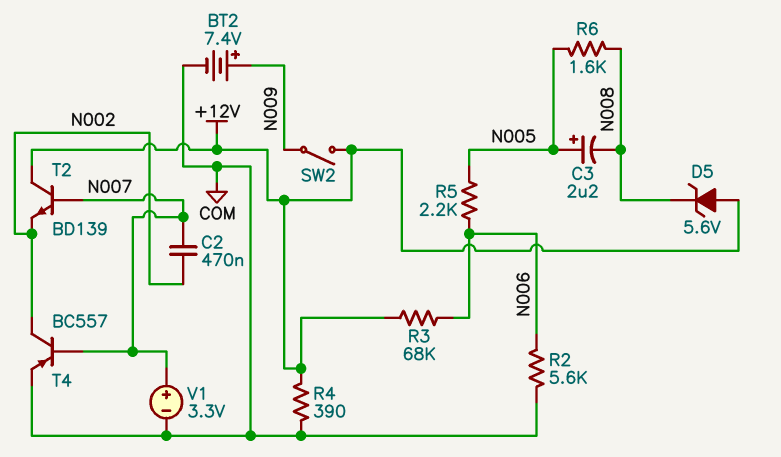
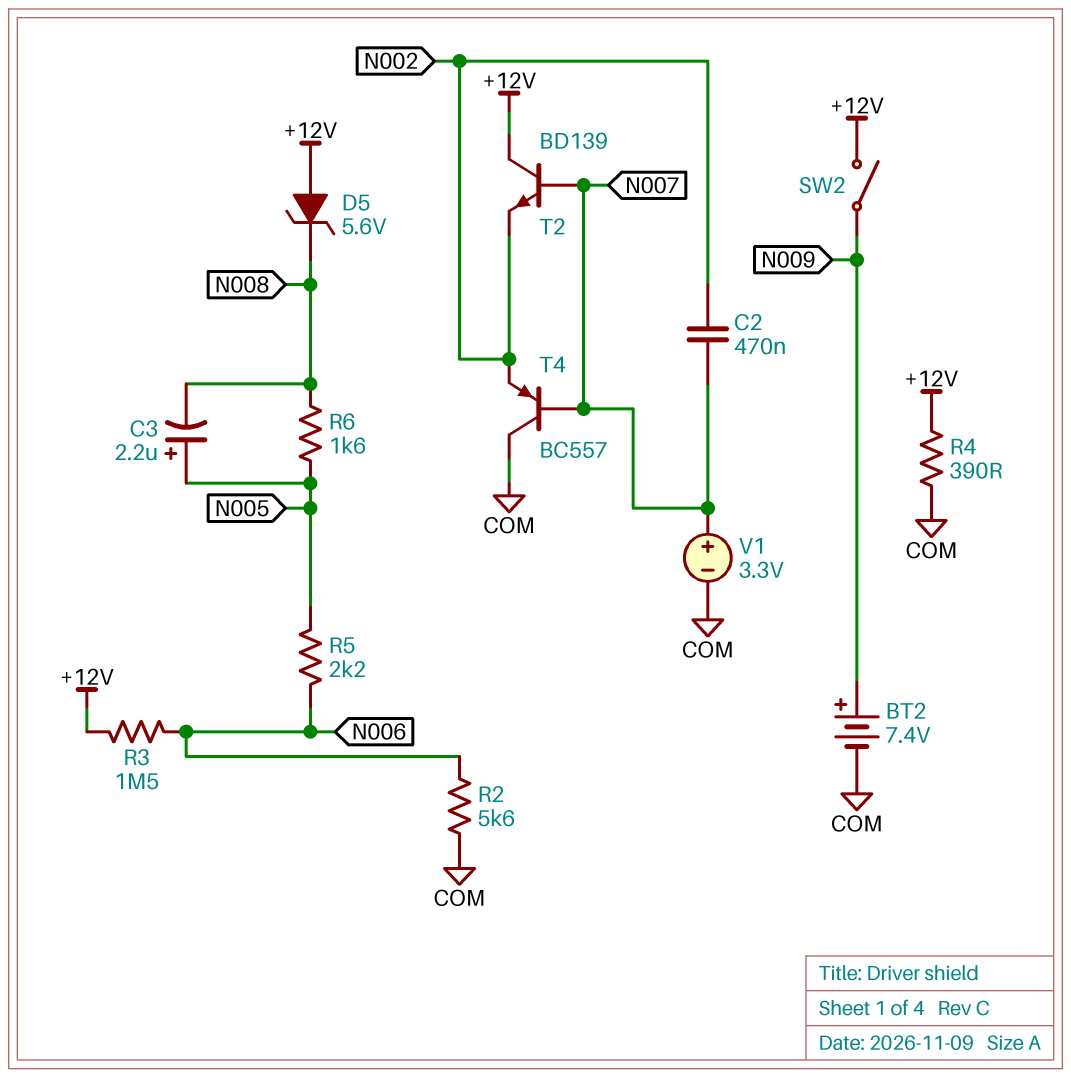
R3: 68k (+12V, N006) -> 1.5M (+12V, N006)
T4: PNP BC557 (B N007, C N002, E COM) -> PNP BC557 (B N007, C COM, E N002)

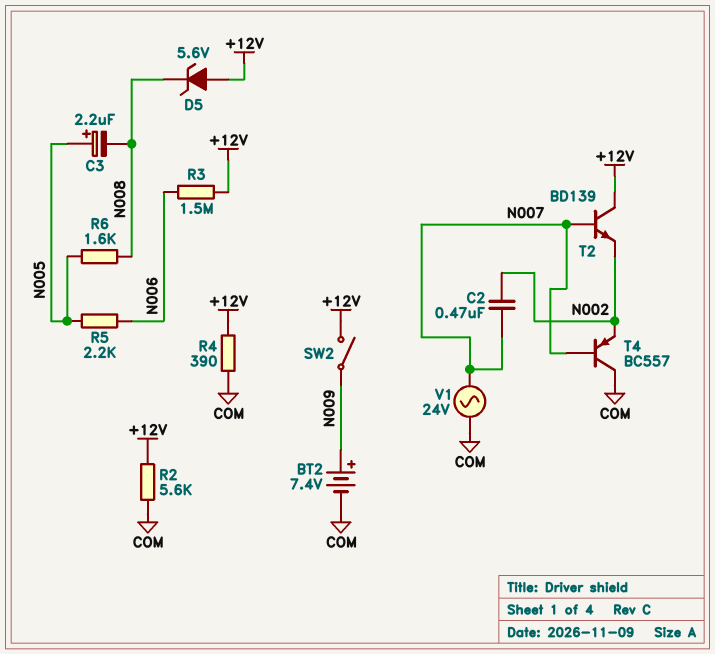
R2: 5.6k (COM, N006) -> 5.6k (+12V, COM)
V1: 3.3V (plus N007, minus COM) -> AC 24V (COM, N007)

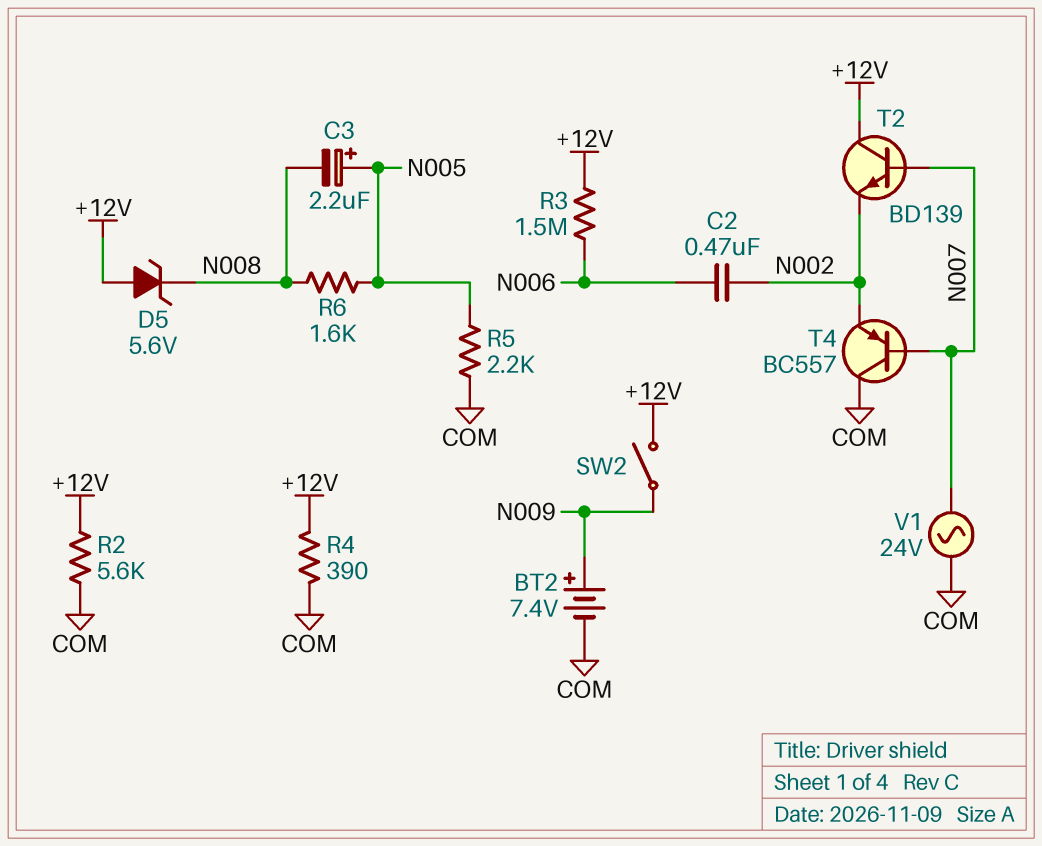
C2: 470nF (N002, N007) -> 470nF (N002, N006)
R5: 2.2k (N005, N006) -> 2.2k (COM, N005)

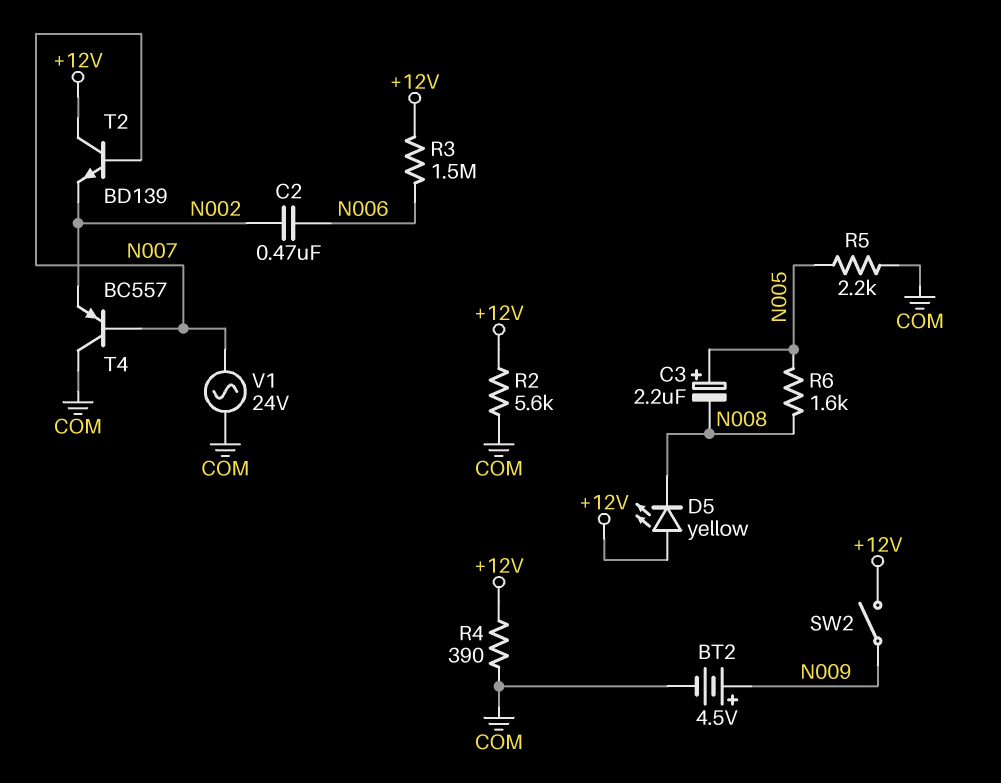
BT2: 7.4V (plus N009, minus COM) -> 4.5V (plus N009, minus COM)
D5: zener 5.6V (A +12V, K N008) -> LED yellow (A +12V, K N008)

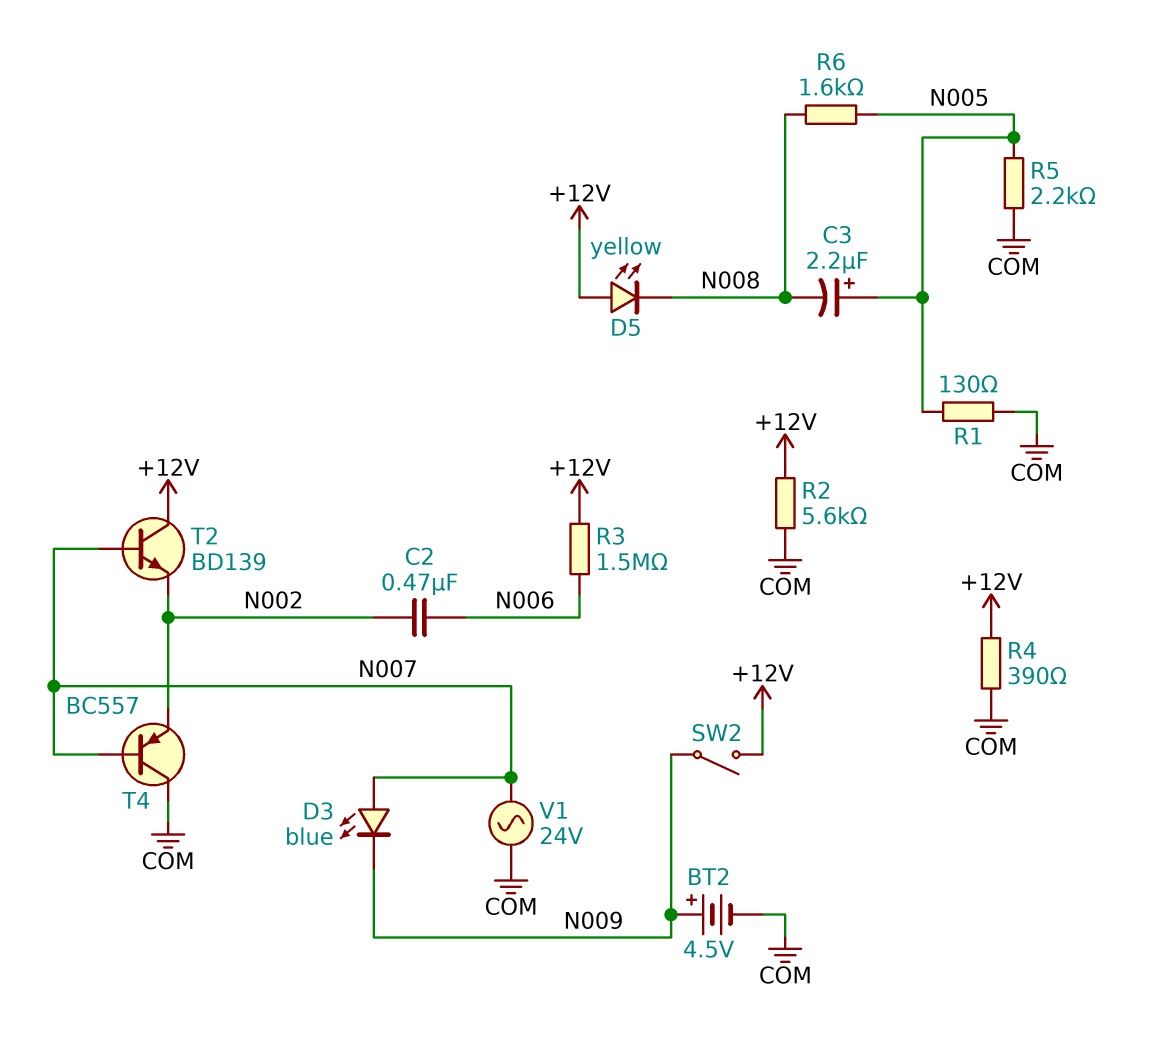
D3: none -> LED blue (A N007, K N009)
R1: none -> 130 (COM, N005)

